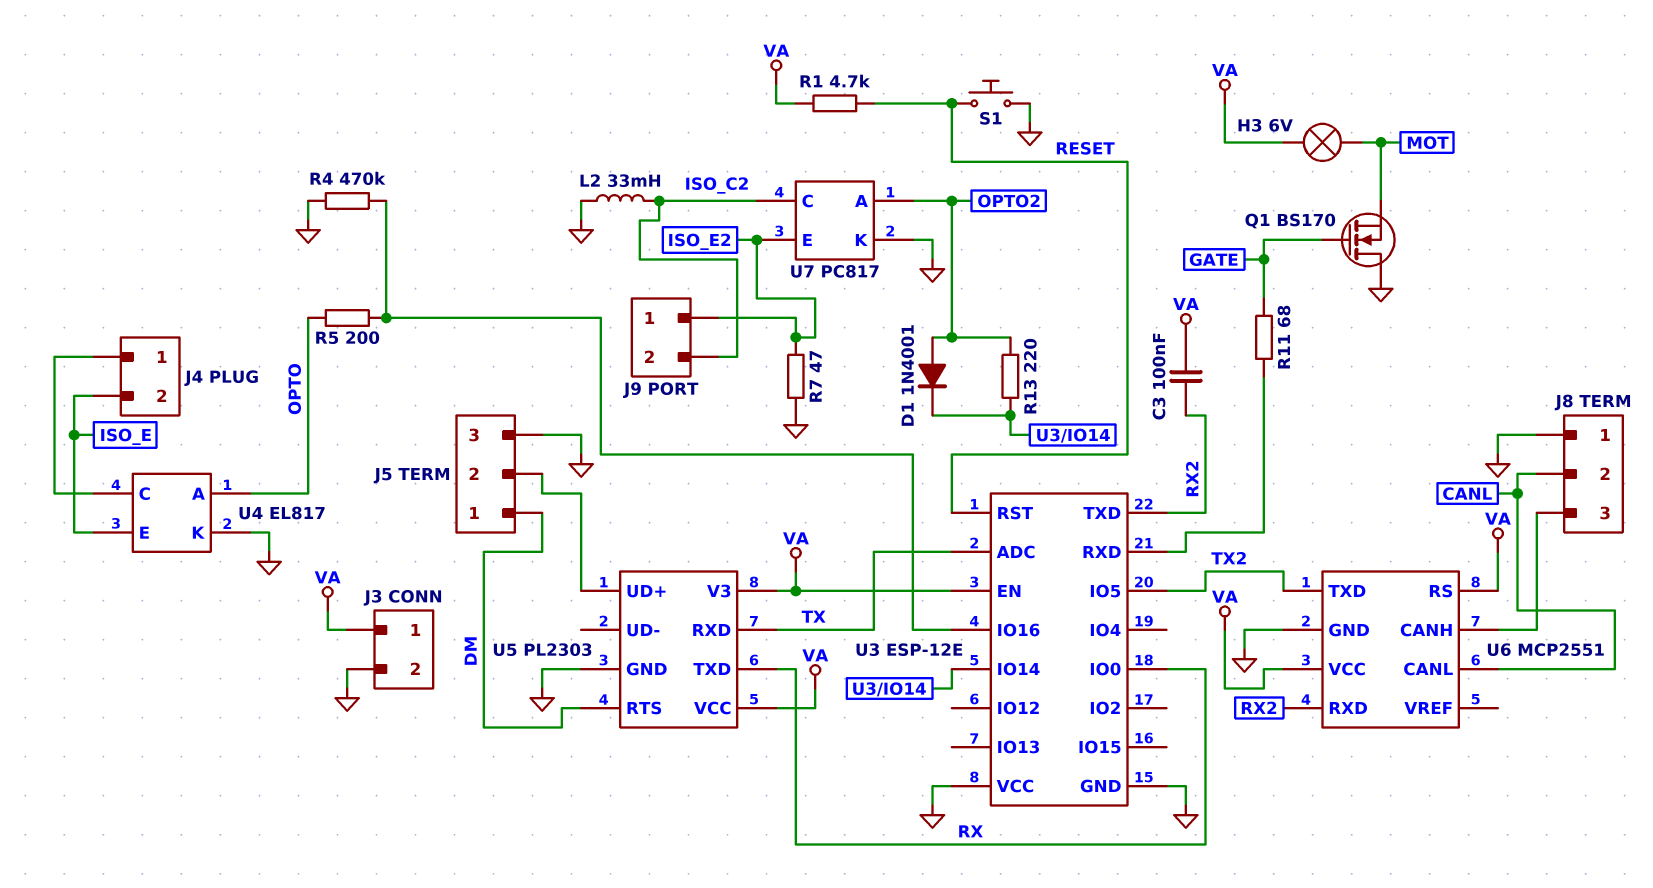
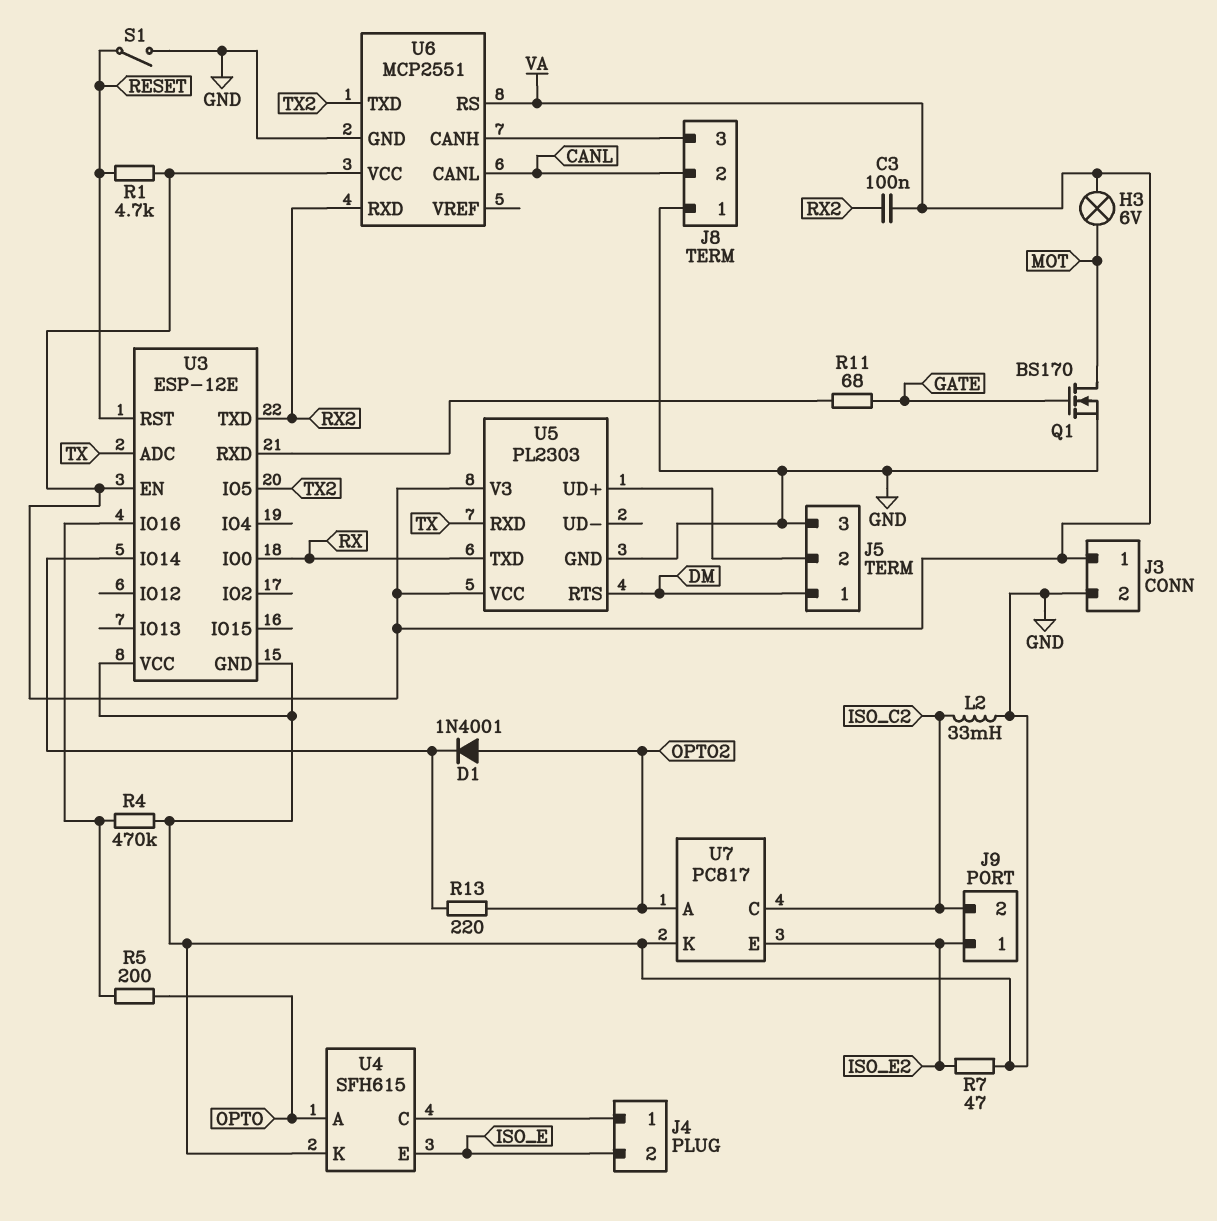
Q1: NMOS BS170 (G GATE, D GND, S MOT) -> NMOS BS170 (G GATE, D MOT, S GND)
S1: button (GND, RESET) -> switch (GND, RESET)
U4: EL817 -> SFH615

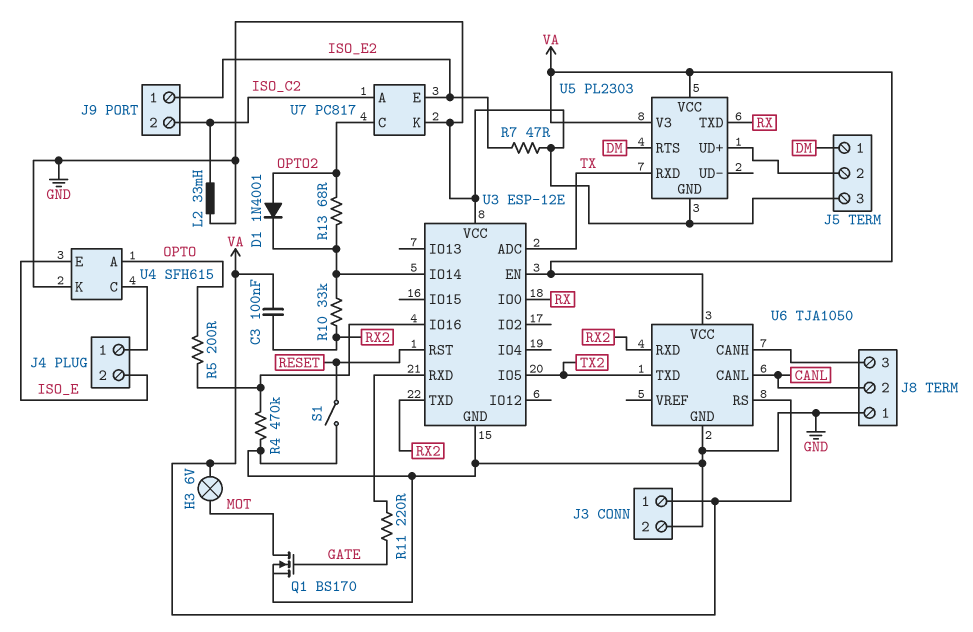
R1: 4.7k (RESET, VA) -> none
R10: none -> 33k (RX2, U3/IO14)
R11: 68 (GATE, U3/RXD) -> 220 (GATE, U3/RXD)
R13: 220 (OPTO2, U3/IO14) -> 68 (OPTO2, U3/IO14)
U6: MCP2551 -> TJA1050
U7 pin A: OPTO2 -> ISO_C2
U7 pin C: ISO_C2 -> OPTO2

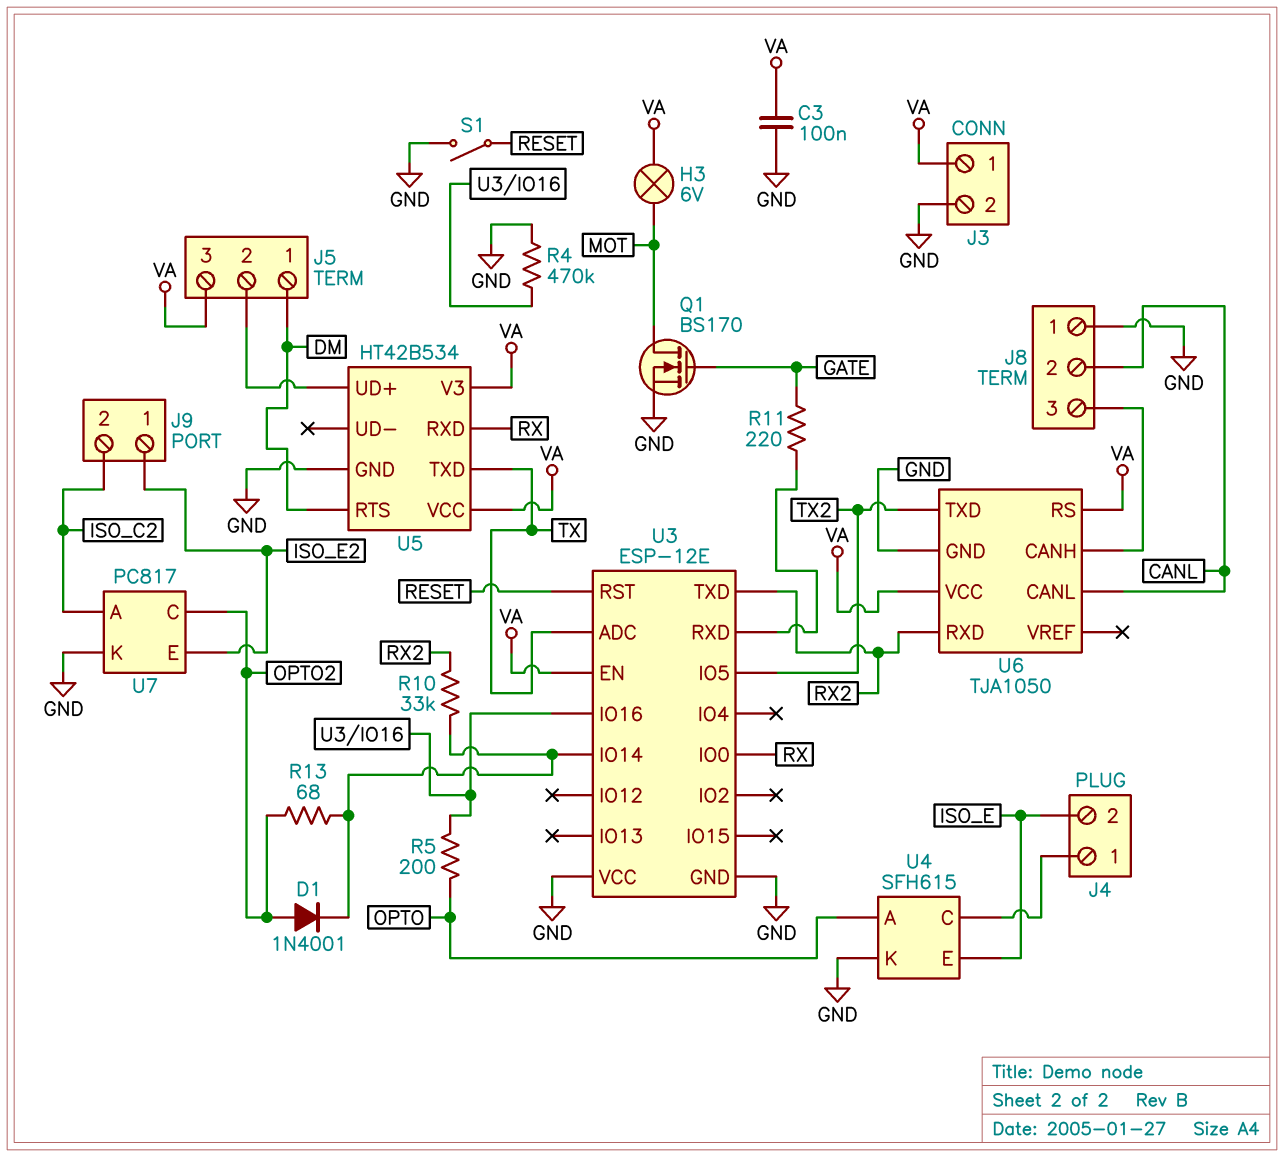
C3: 100nF (RX2, VA) -> 100nF (GND, VA)
J5 pin 3: GND -> VA
L2: 33mH (GND, ISO_C2) -> none
R7: 47 (GND, ISO_E2) -> none
U5: PL2303 -> HT42B534
U5 pin RXD: TX -> RX
U5 pin TXD: RX -> TX

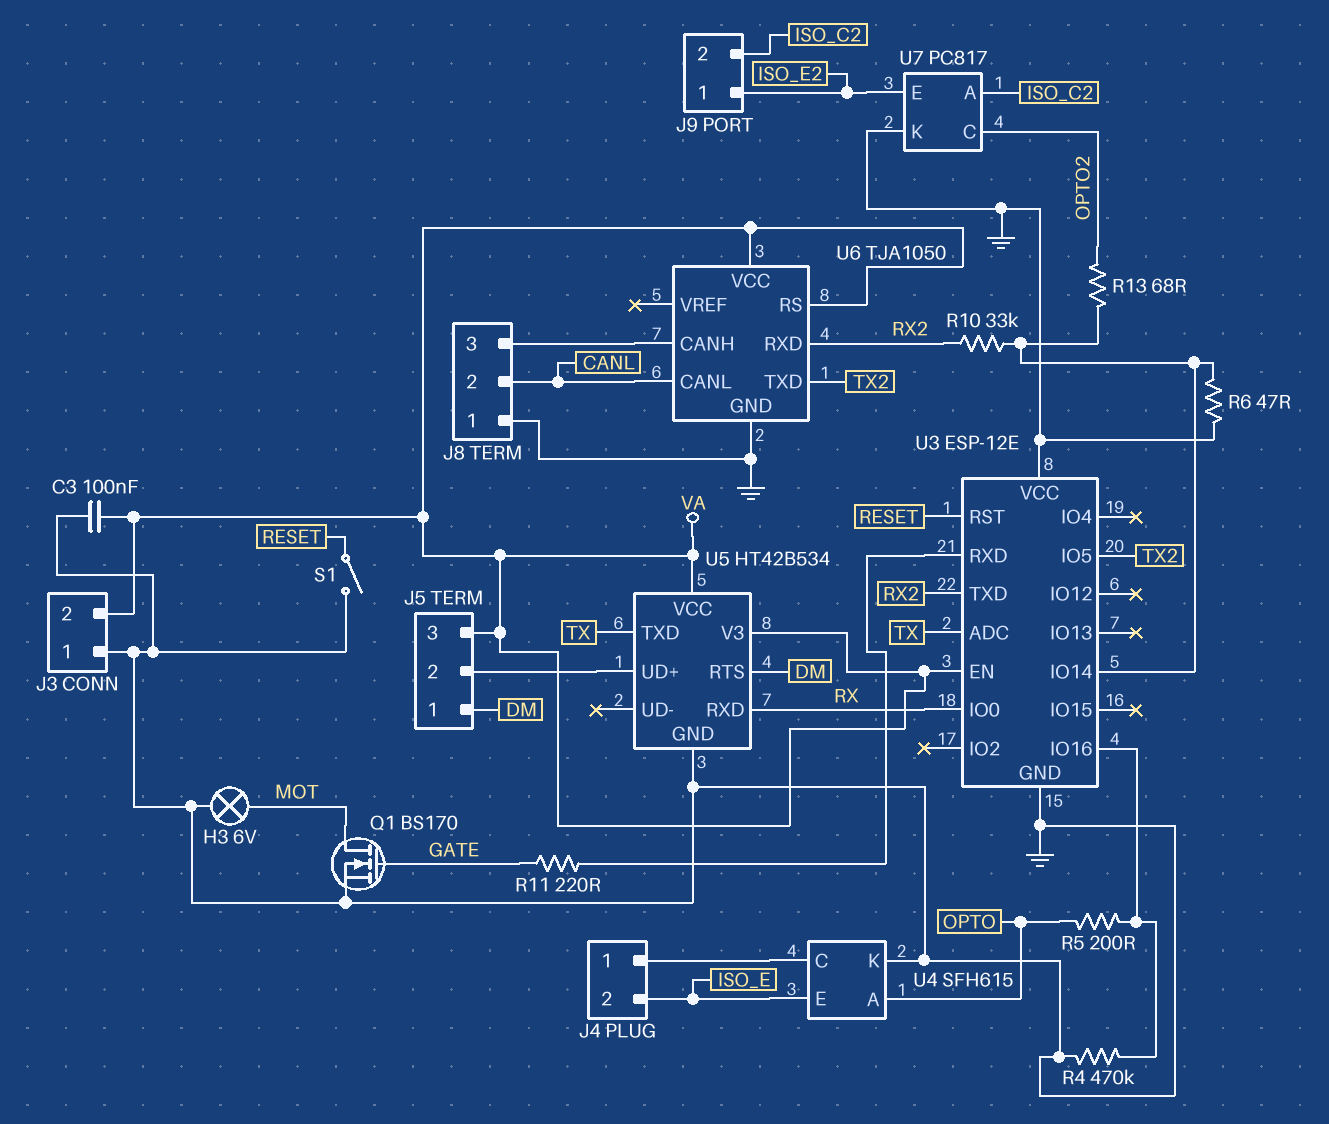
D1: diode 1N4001 (A OPTO2, K U3/IO14) -> none
H3: lamp 6V (MOT, VA) -> lamp 6V (GND, MOT)
J3 pin 1: VA -> GND
J3 pin 2: GND -> VA
R6: none -> 47 (GND, U3/IO14)

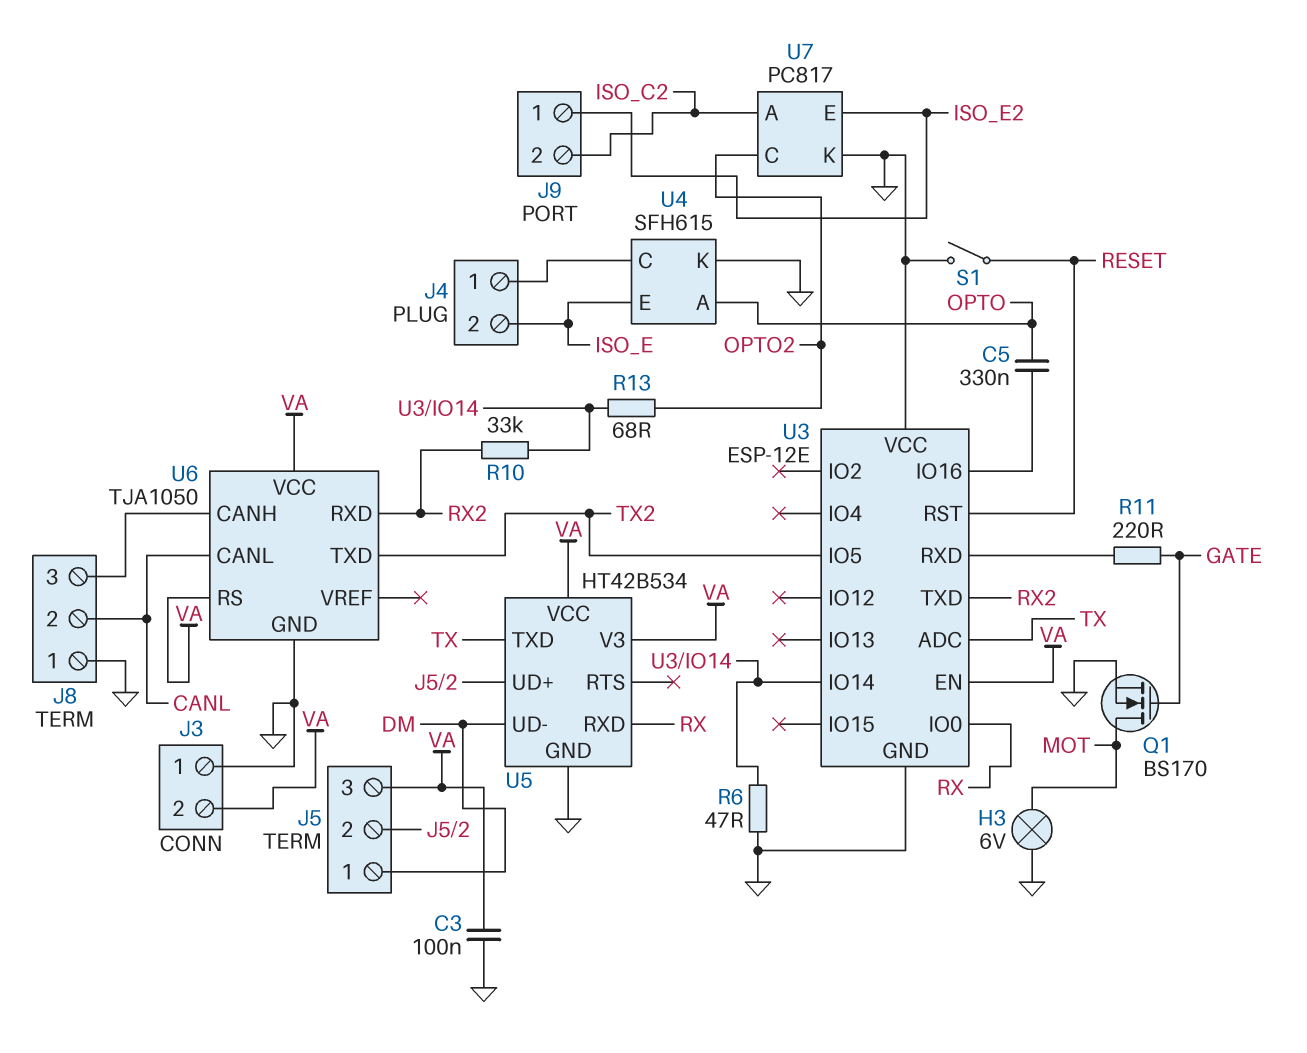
C5: none -> 330nF (OPTO, U3/IO16)
R4: 470k (GND, U3/IO16) -> none
R5: 200 (OPTO, U3/IO16) -> none
U5 pin RTS: DM -> none
U5 pin UD-: none -> DM

